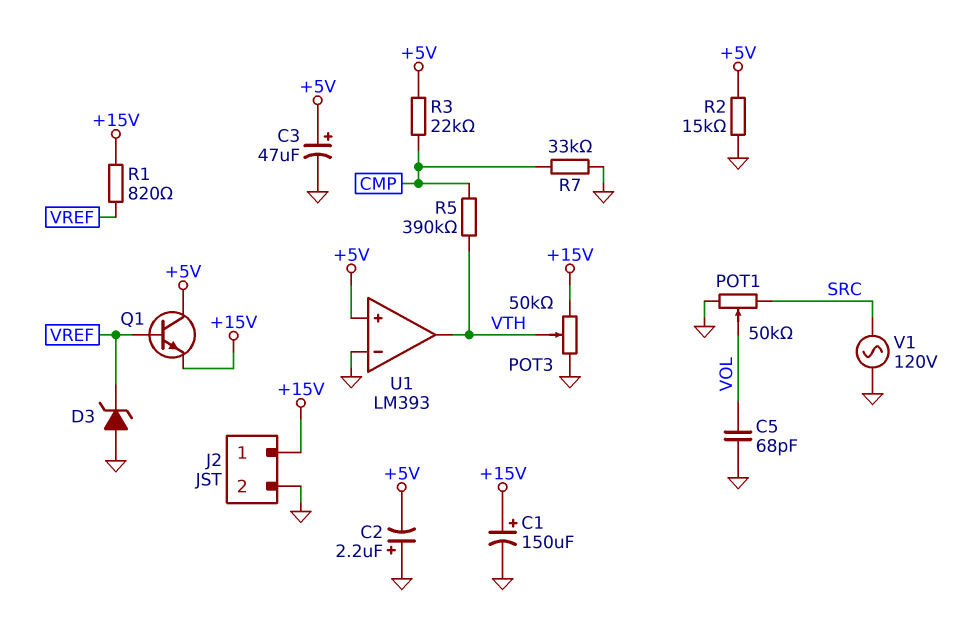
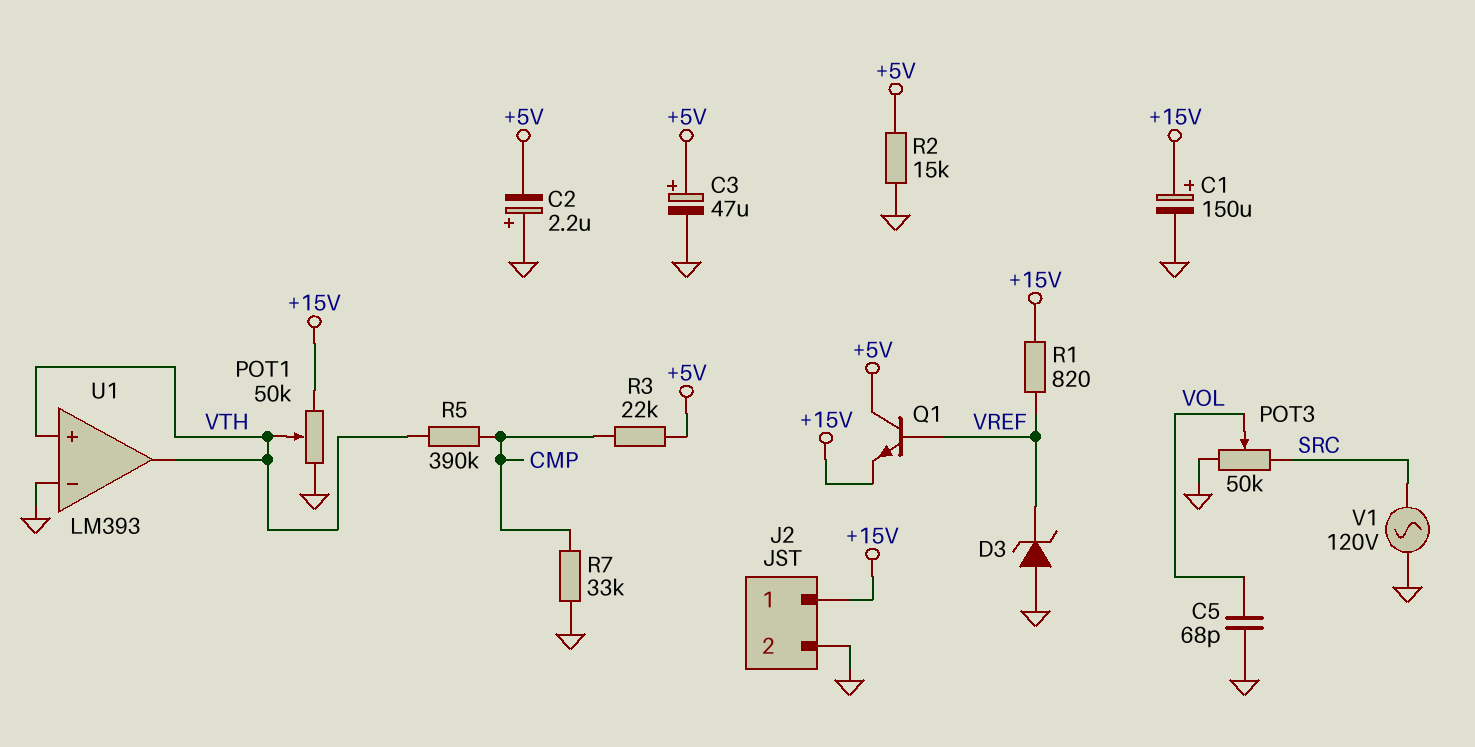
POT1: 50k (GND, SRC, wiper VOL) -> 50k (+15V, GND, wiper VTH)
POT3: 50k (+15V, GND, wiper VTH) -> 50k (GND, SRC, wiper VOL)
U1 pin in+: +5V -> VTH

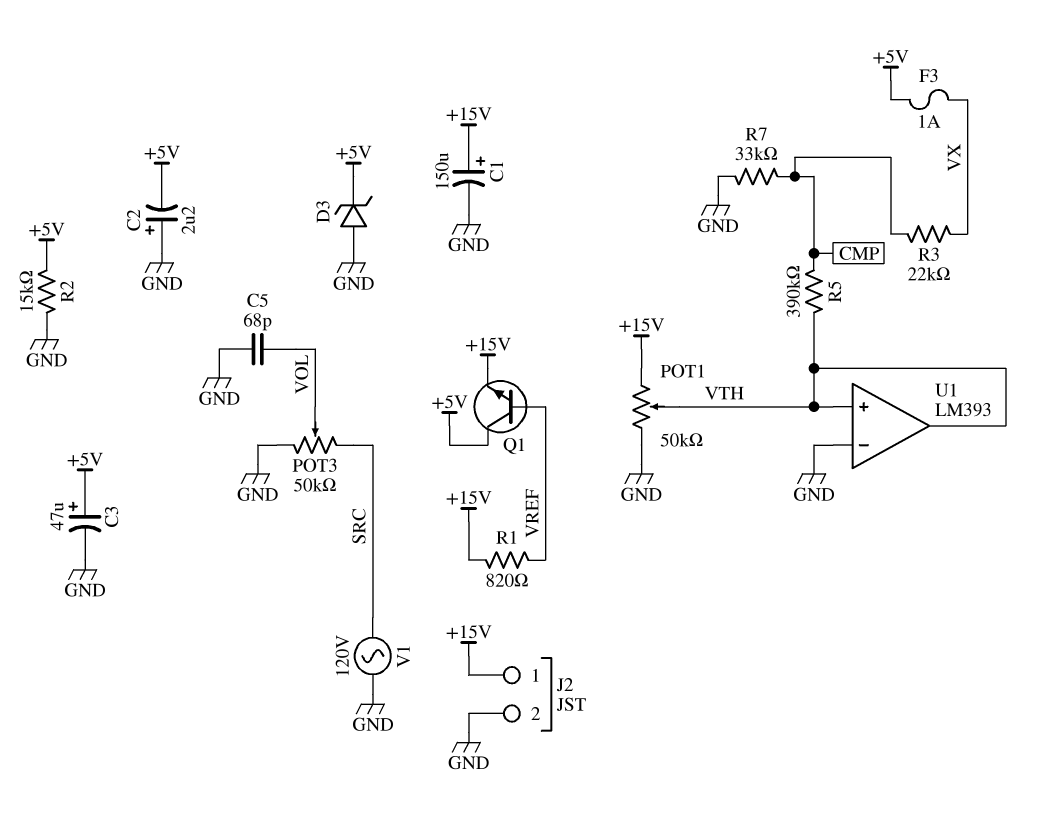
D3: zener (A GND, K VREF) -> zener (A GND, K +5V)
F3: none -> 1A (+5V, VX)
R3: 22k (+5V, CMP) -> 22k (CMP, VX)

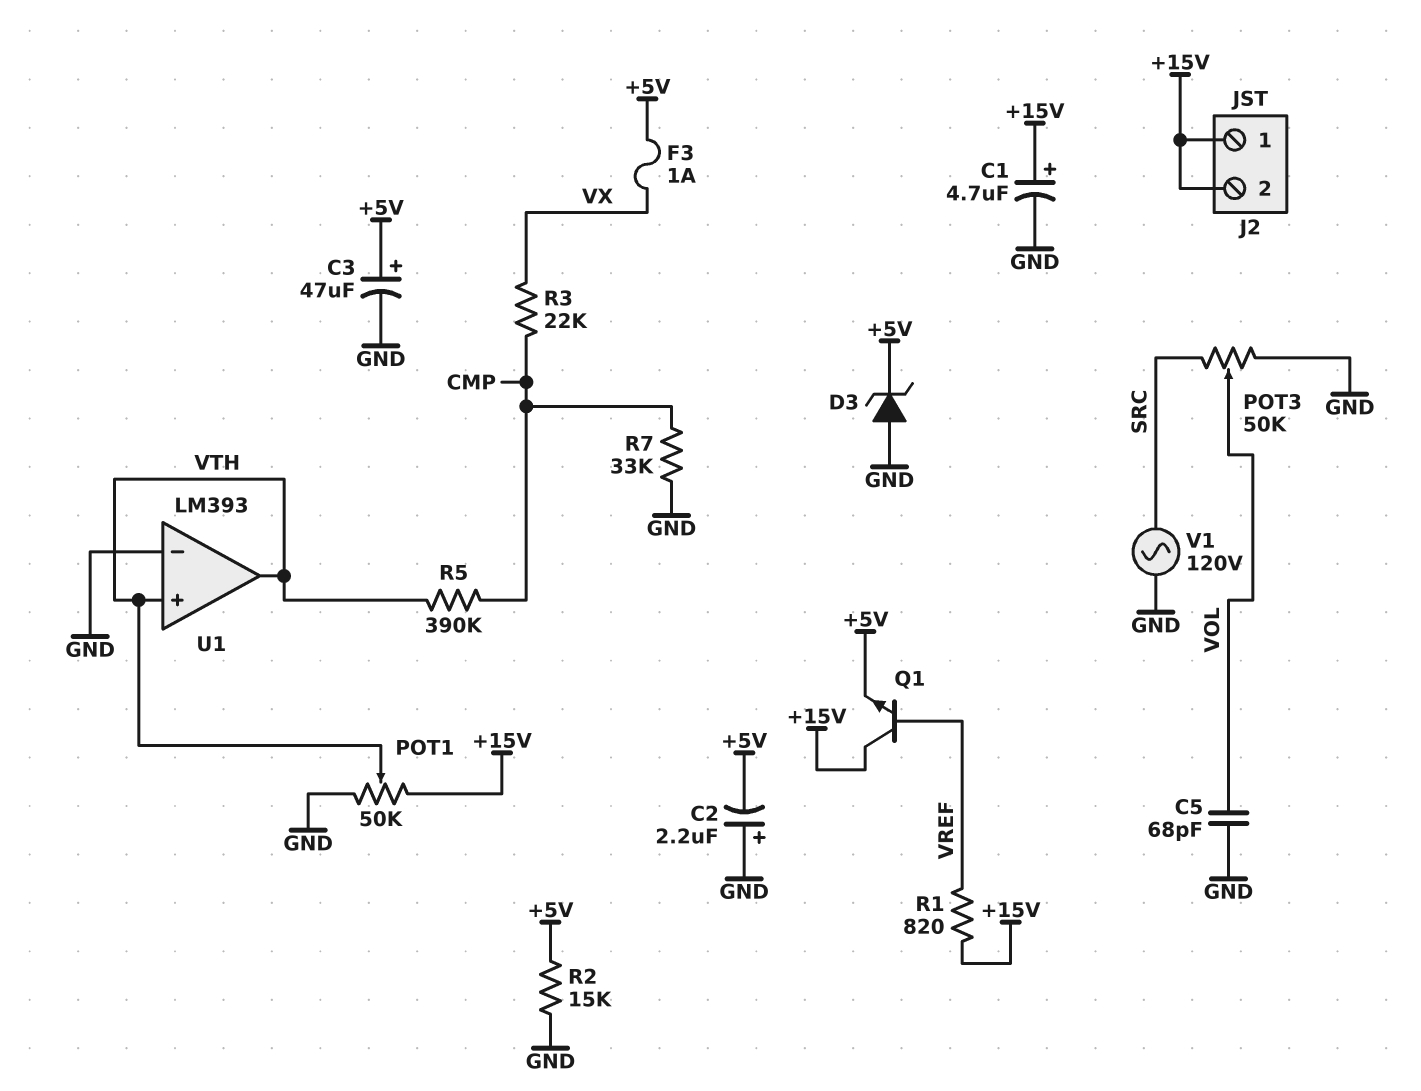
C1: 150uF (plus +15V, minus GND) -> 4.7uF (plus +15V, minus GND)
J2 pin 2: GND -> +15V
Q1: NPN (B VREF, C +5V, E +15V) -> NPN (B VREF, C +15V, E +5V)

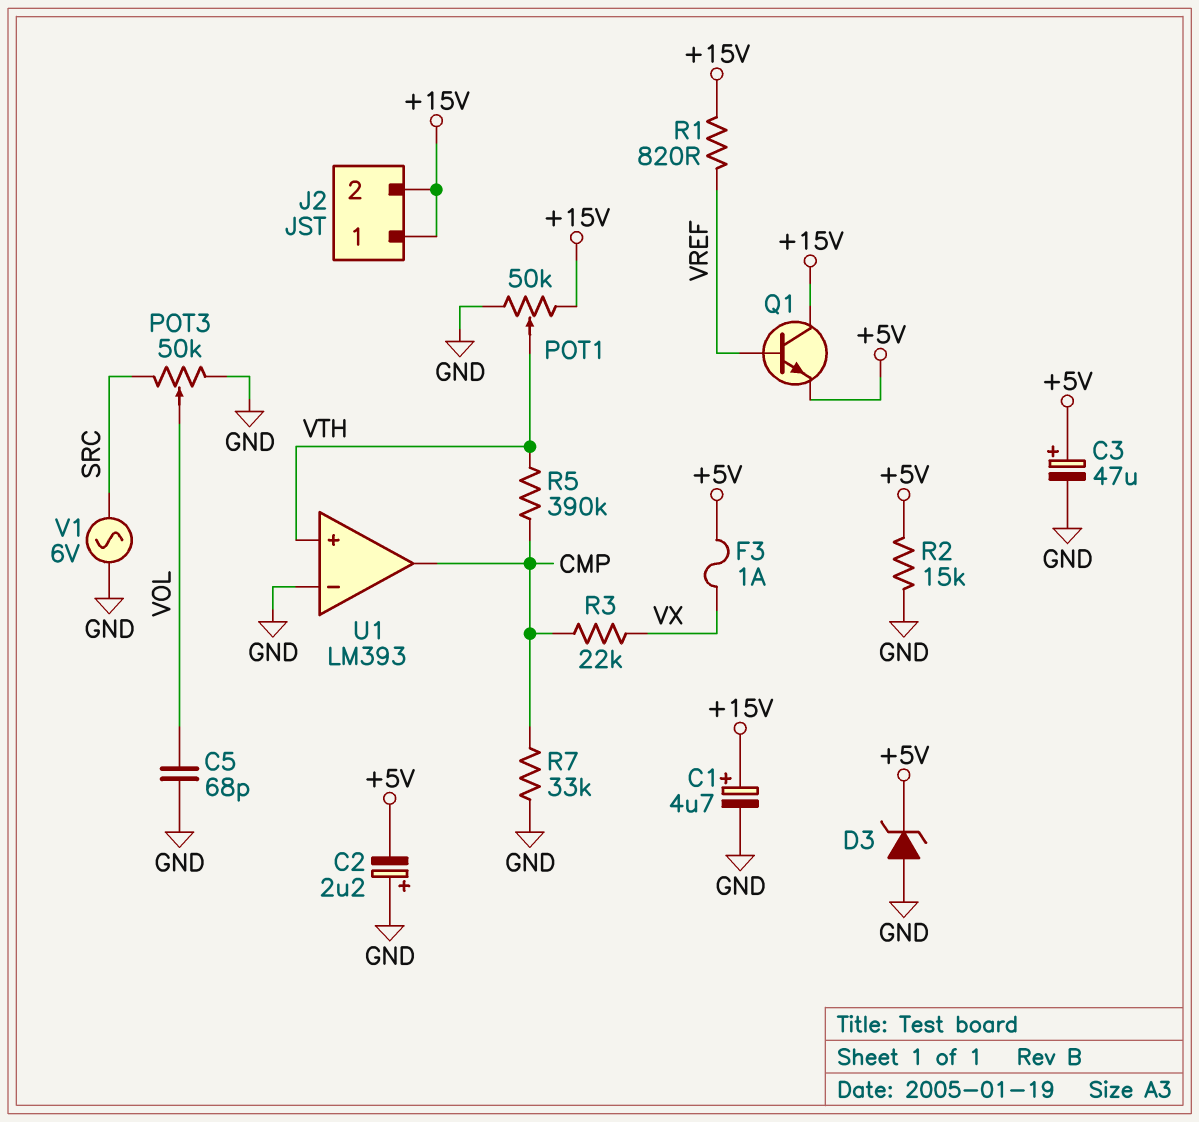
U1 pin out: VTH -> CMP
V1: AC 120V (GND, SRC) -> AC 6V (GND, SRC)

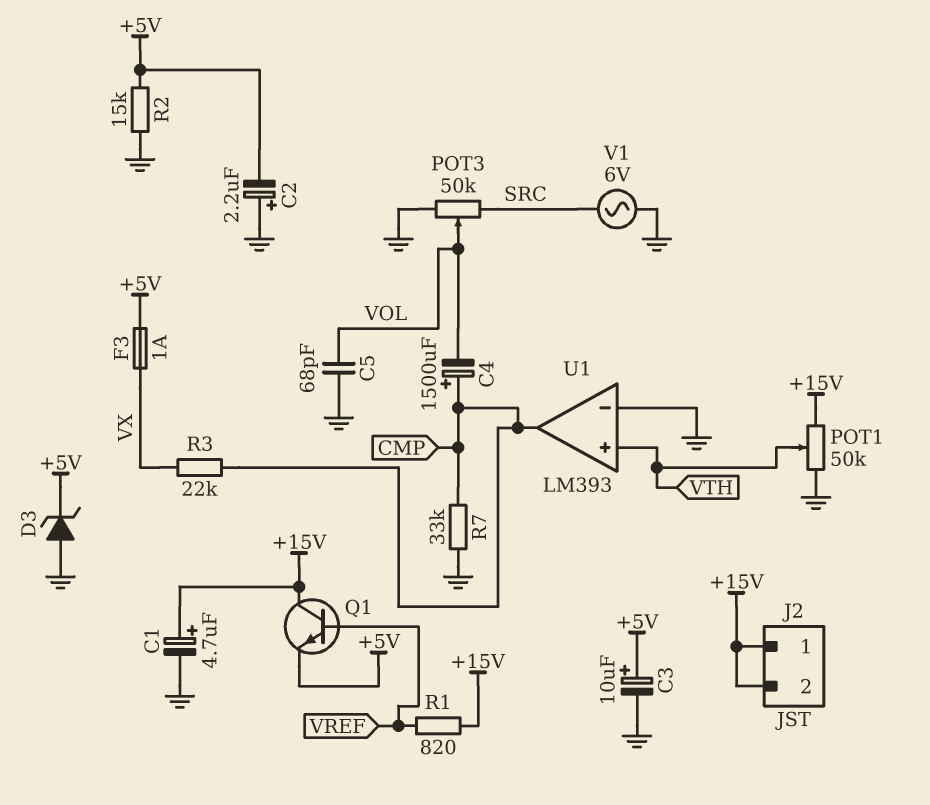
C3: 47uF (plus +5V, minus GND) -> 10uF (plus +5V, minus GND)
C4: none -> 1500uF (plus CMP, minus VOL)
R5: 390k (CMP, VTH) -> none

